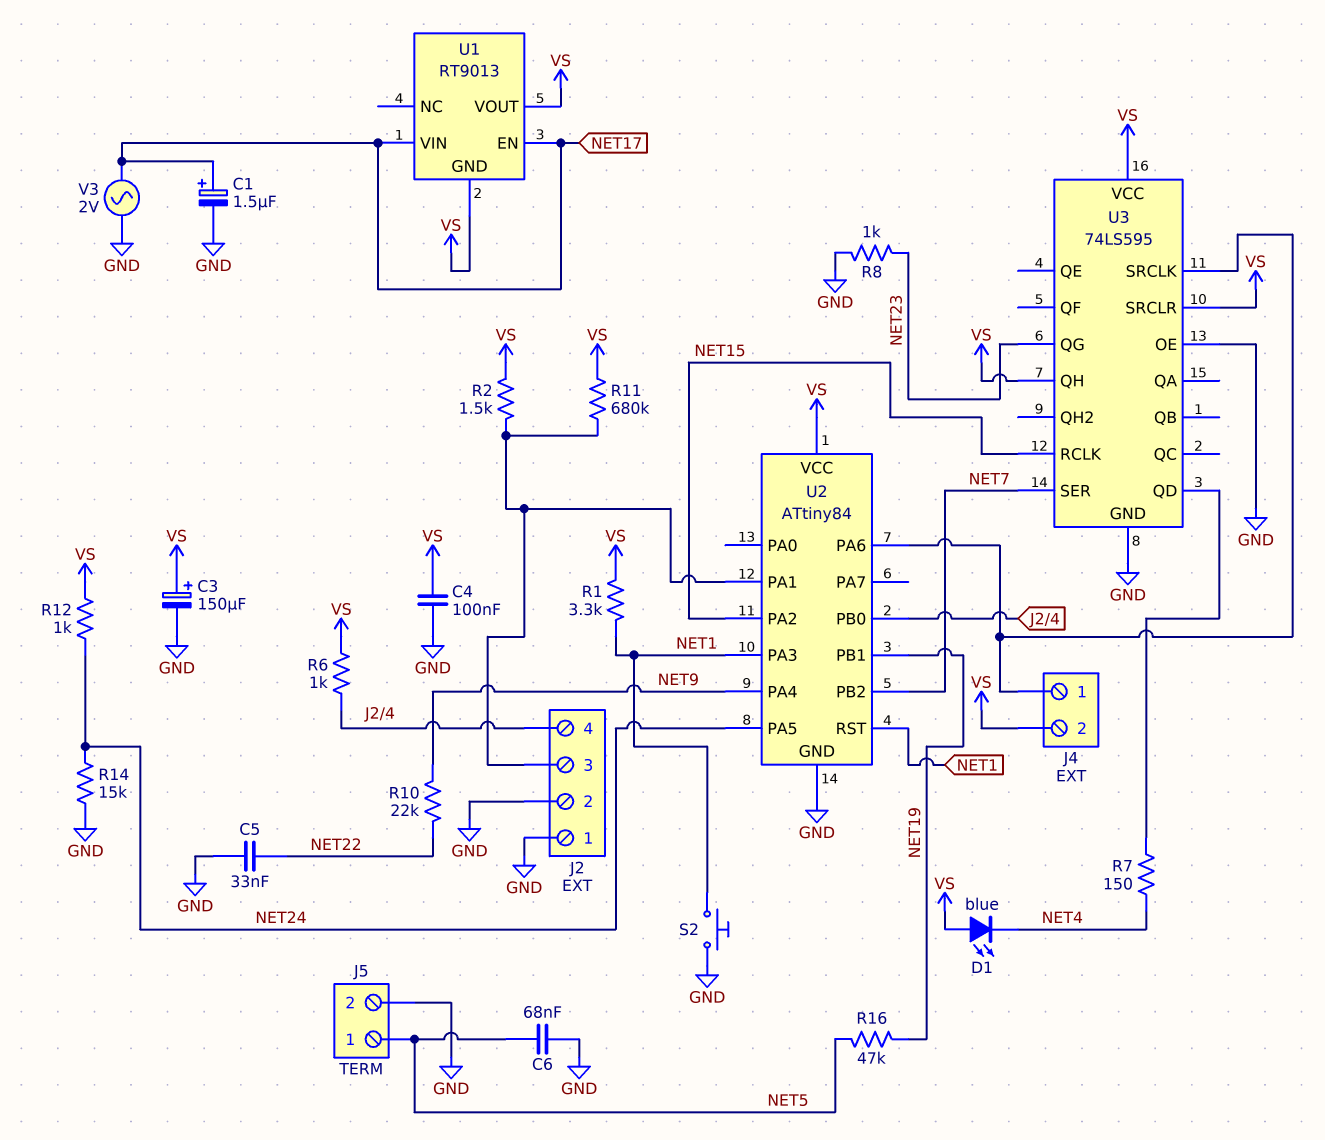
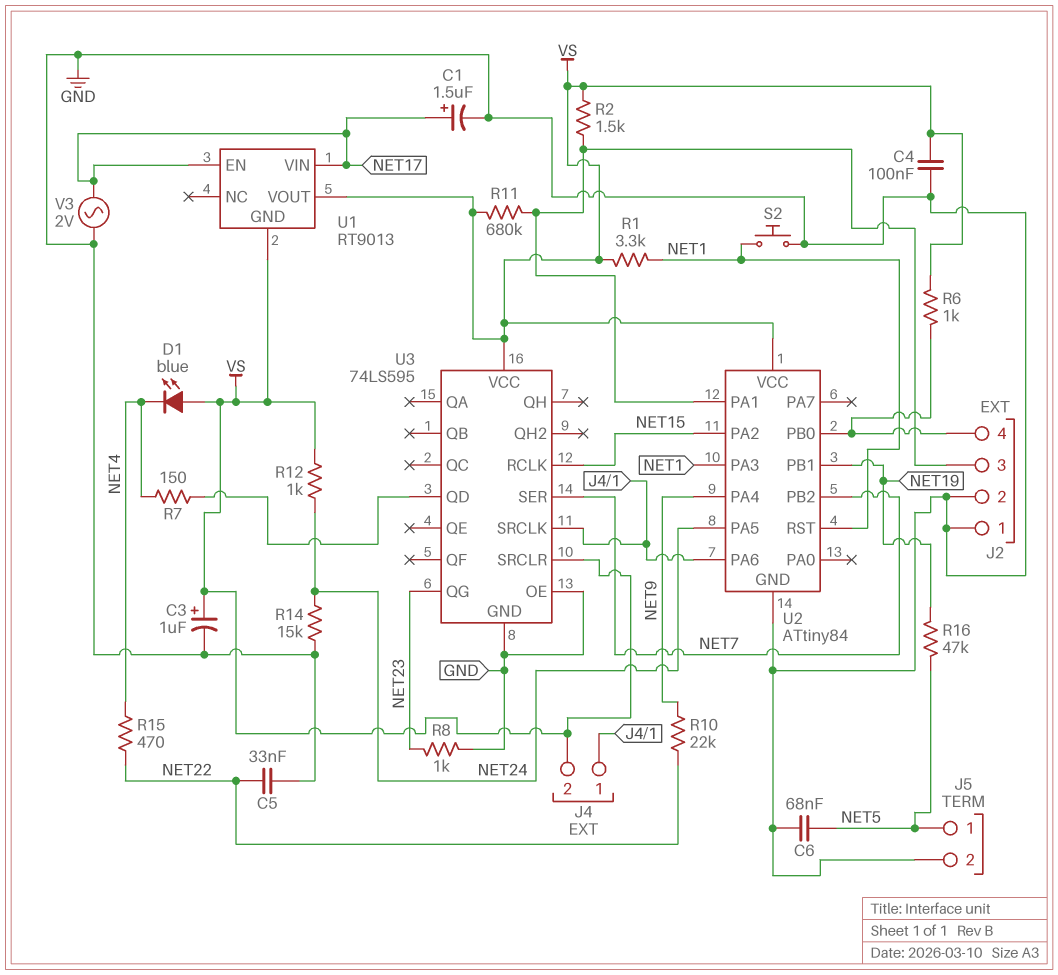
C3: 150uF (plus VS, minus GND) -> 1uF (plus VS, minus GND)
R15: none -> 470 (NET4, NET22)
U3 pin QH: VS -> none

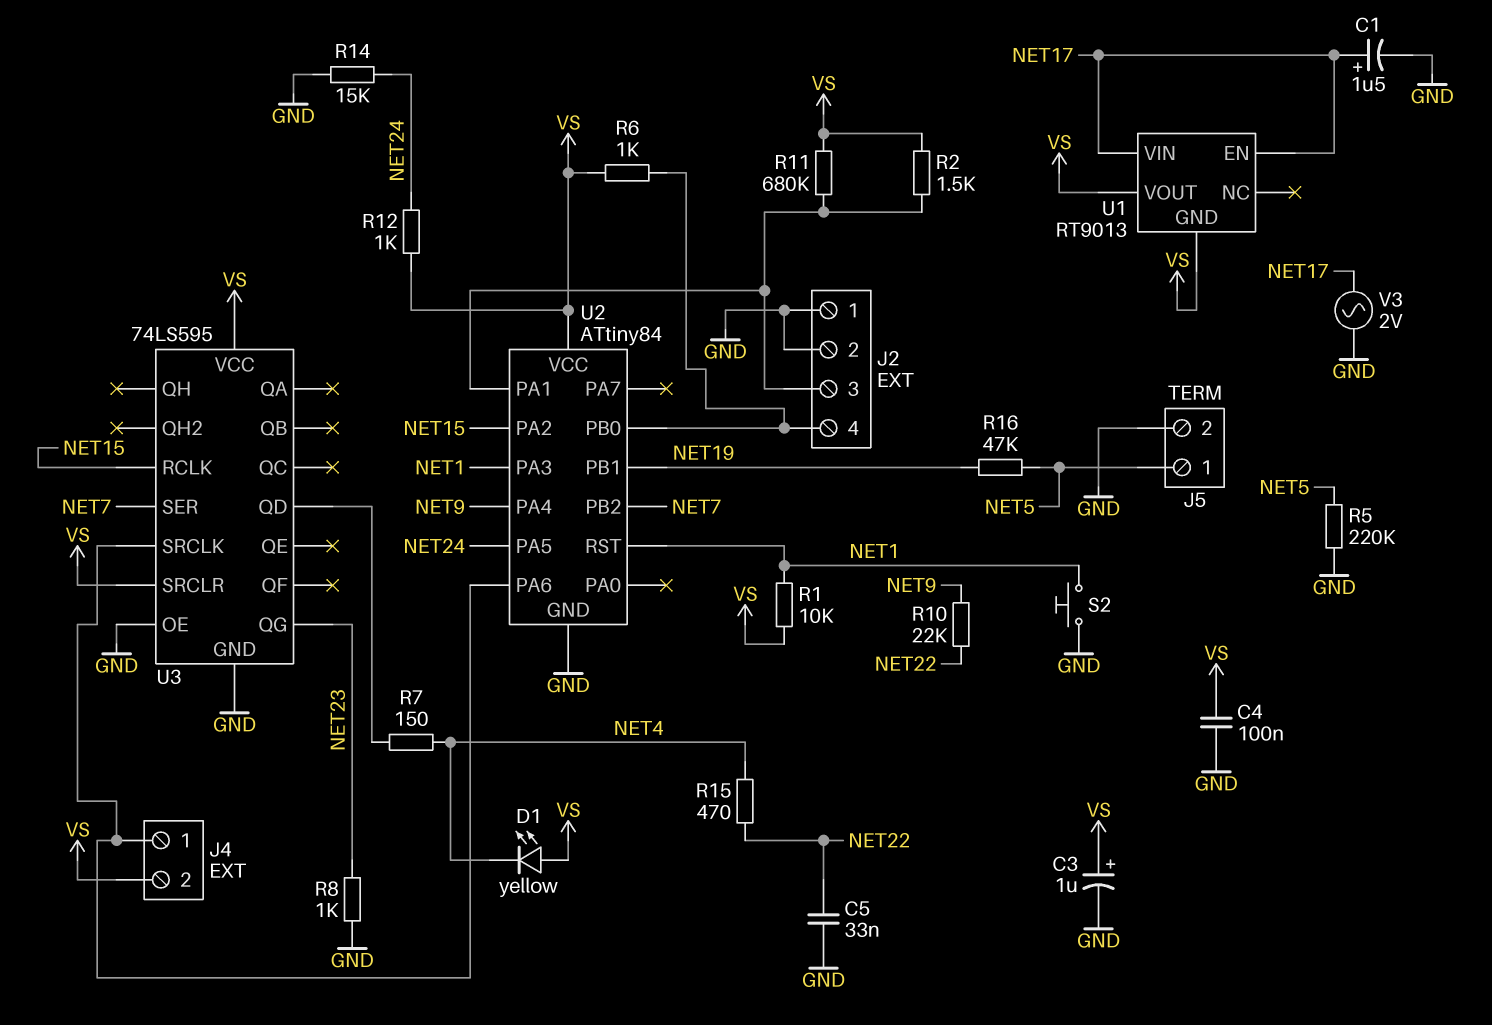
C6: 68nF (GND, NET5) -> none
D1: LED blue (A VS, K NET4) -> LED yellow (A VS, K NET4)
R1: 3.3k (NET1, VS) -> 10k (NET1, VS)
R5: none -> 220k (GND, NET5)

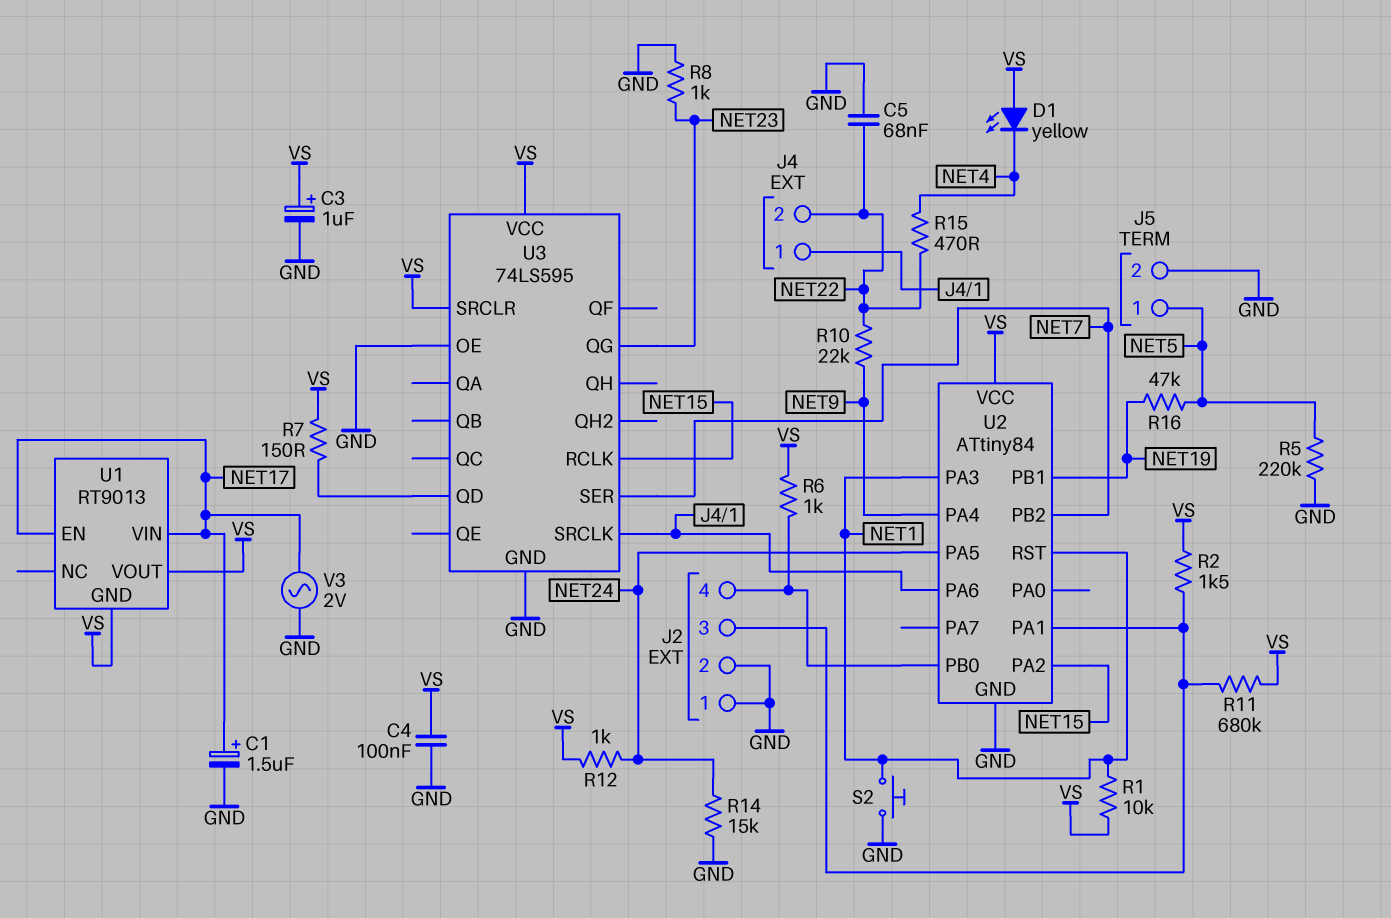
C5: 33nF (GND, NET22) -> 68nF (GND, NET22)
J4 pin 2: VS -> NET22
R7: 150 (NET4, U3/QD) -> 150 (U3/QD, VS)

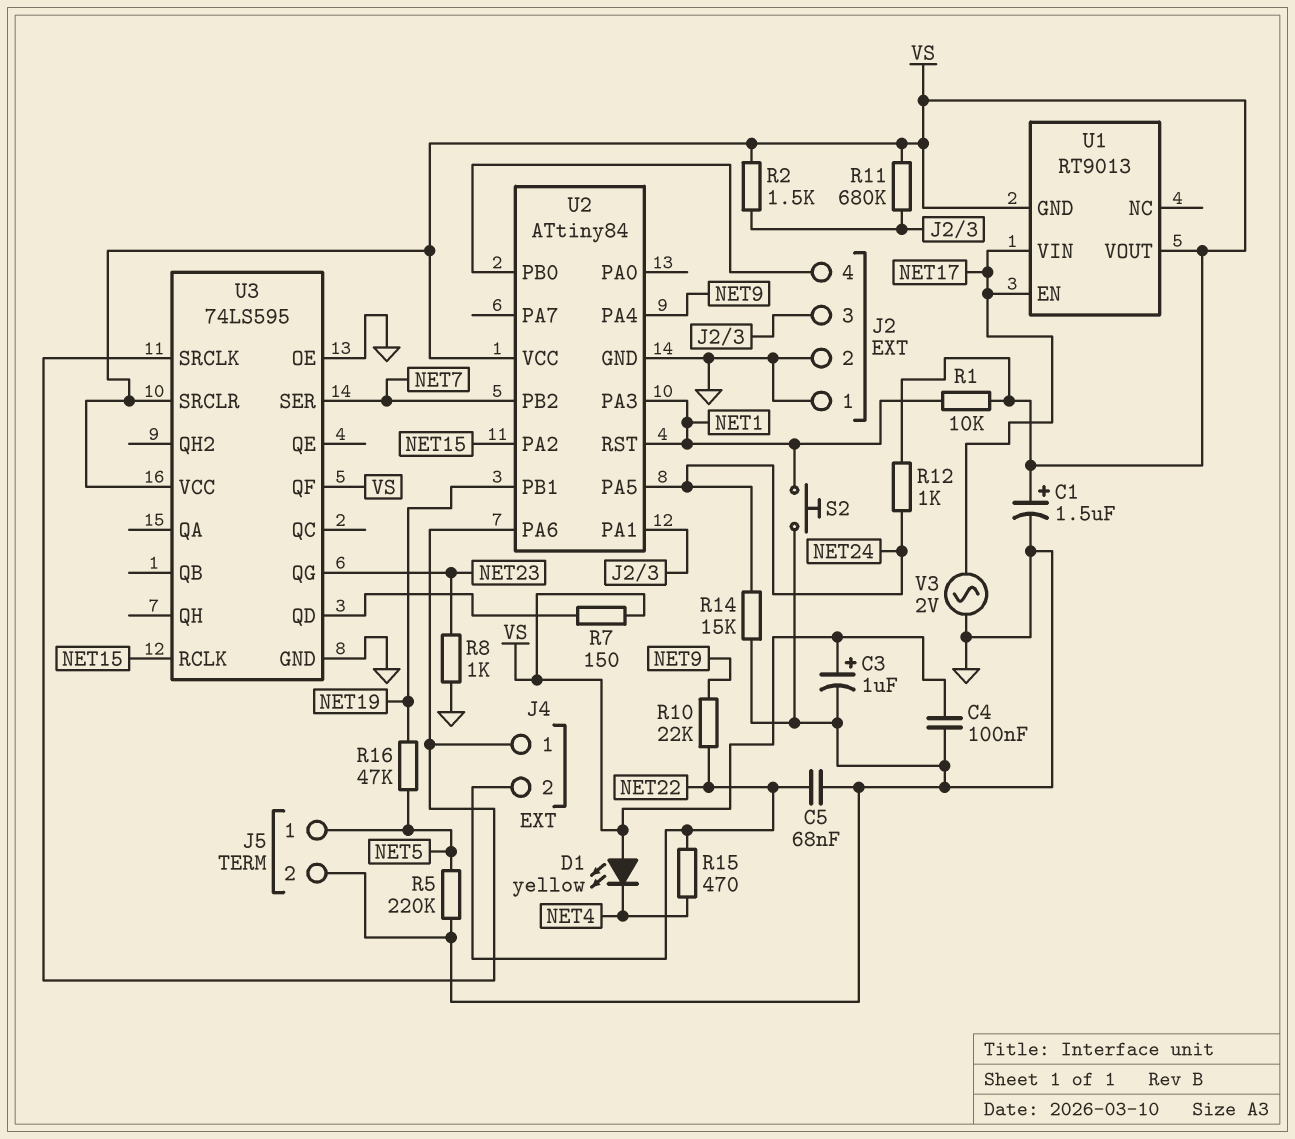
C1: 1.5uF (plus NET17, minus GND) -> 1.5uF (plus VS, minus GND)
R6: 1k (J2/4, VS) -> none
U3 pin QF: none -> VS

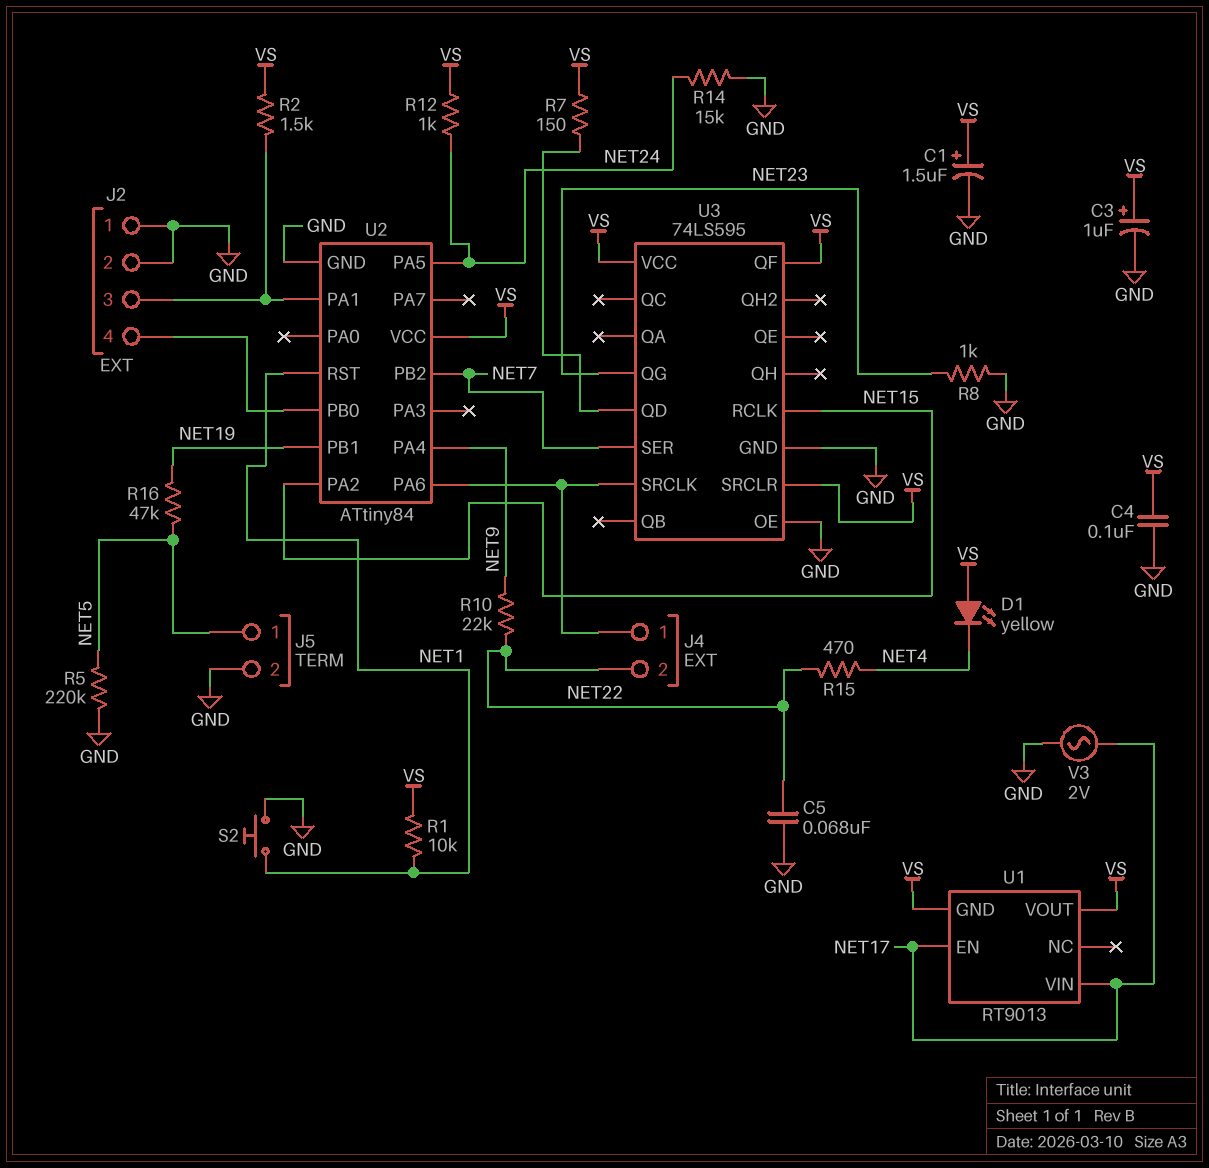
R11: 680k (J2/3, VS) -> none
U2 pin PA3: NET1 -> none

